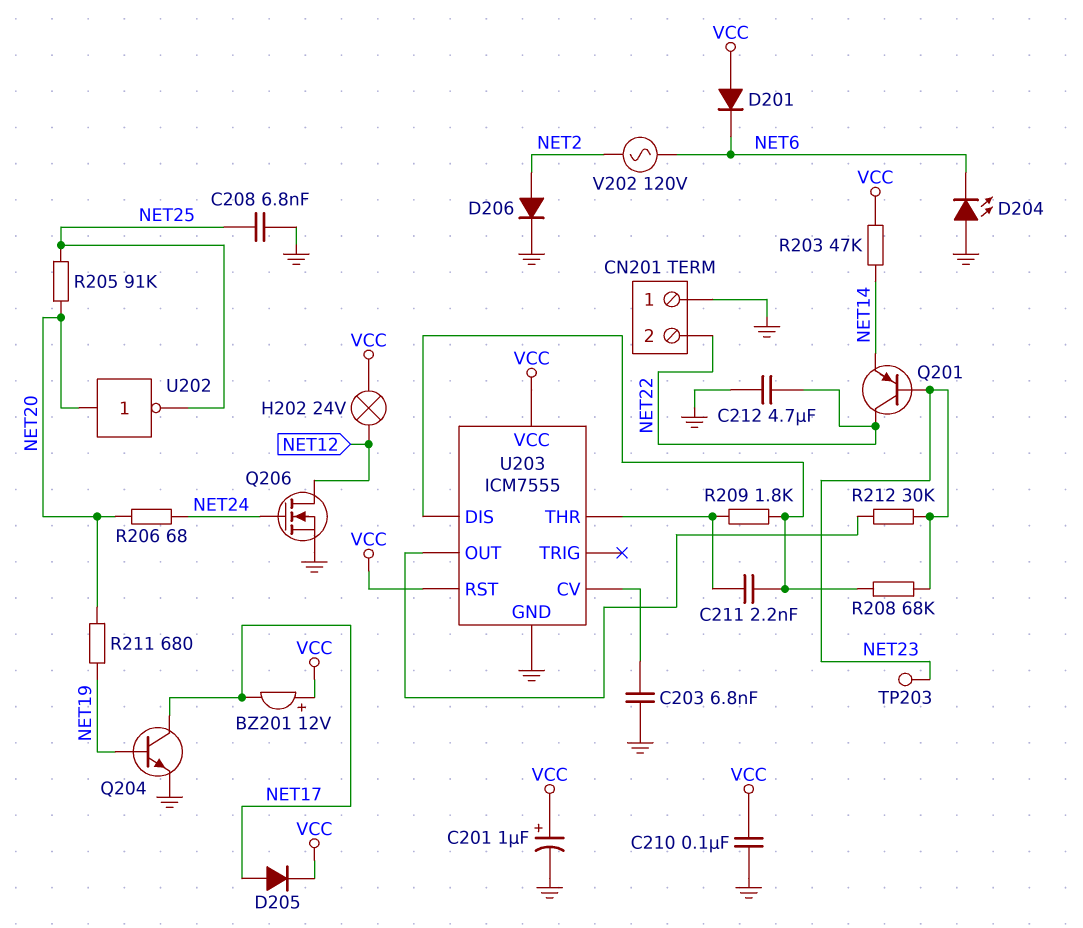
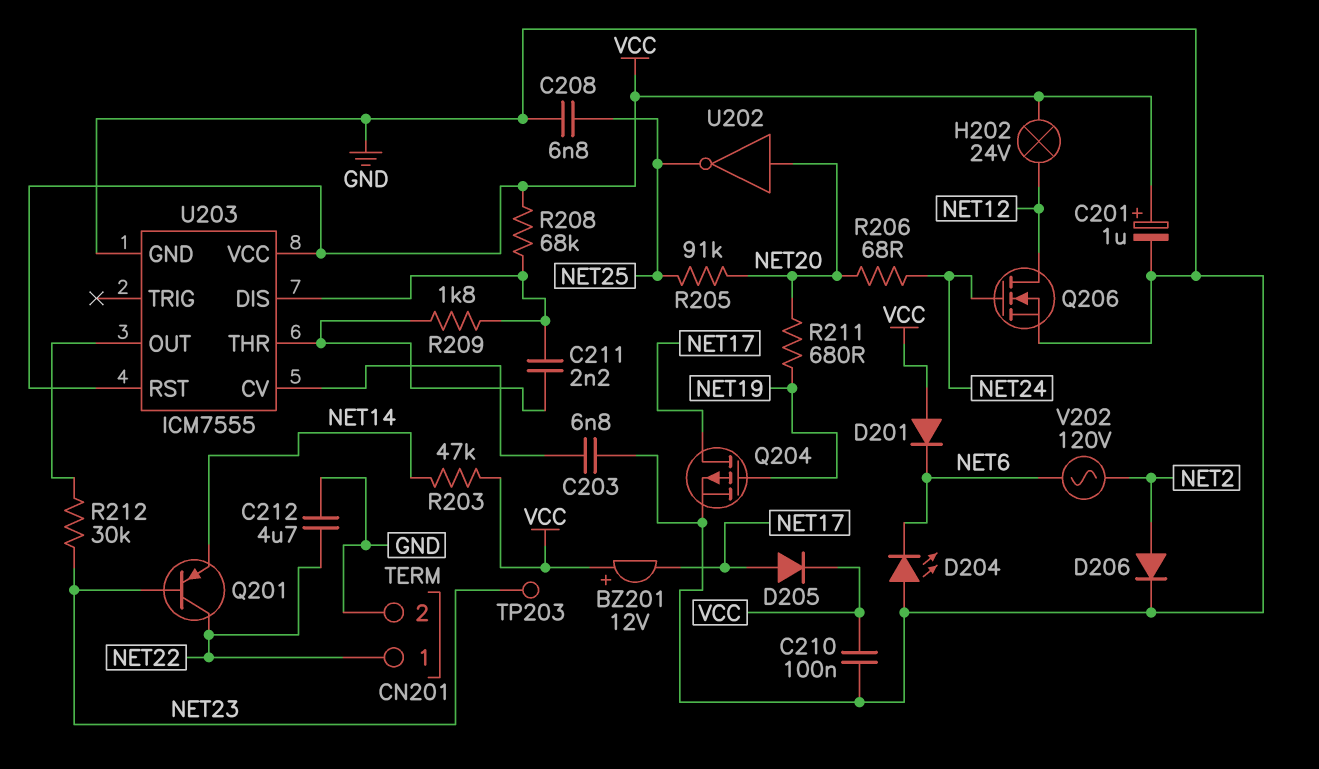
CN201 pin 1: GND -> NET22
CN201 pin 2: NET22 -> GND
Q204: NPN (B NET19, C NET17, E GND) -> PMOS (G NET19, D NET17, S GND)
R208: 68k (NET23, U203/DIS) -> 68k (U203/DIS, VCC)

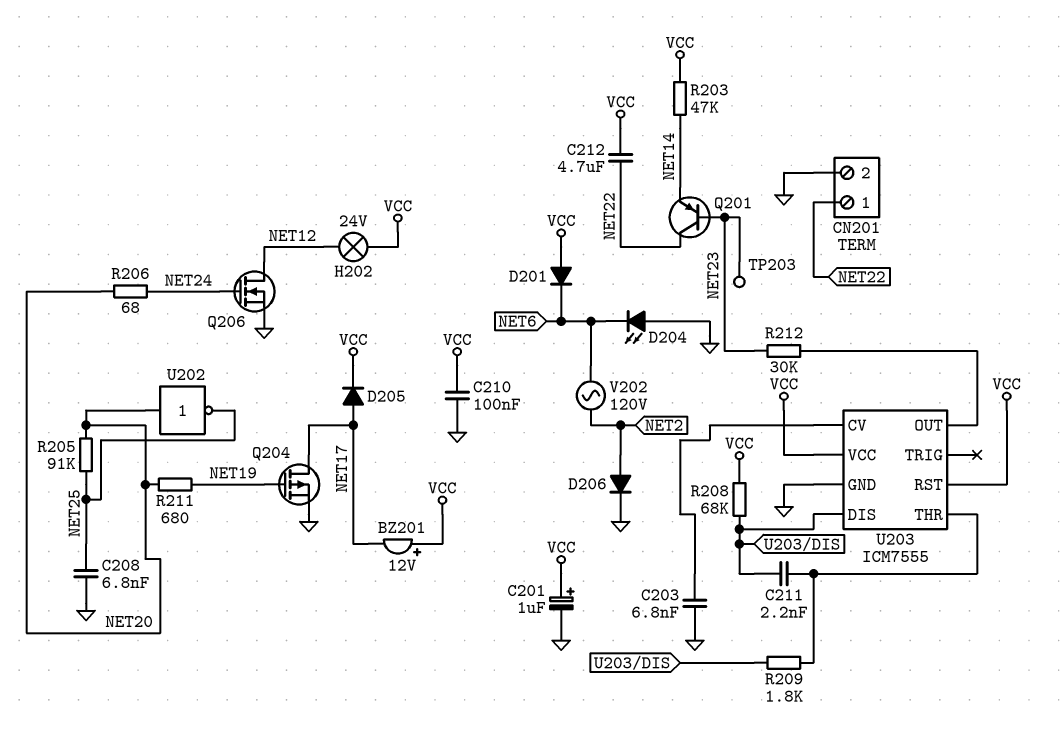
C212: 4.7uF (GND, NET22) -> 4.7uF (NET22, VCC)

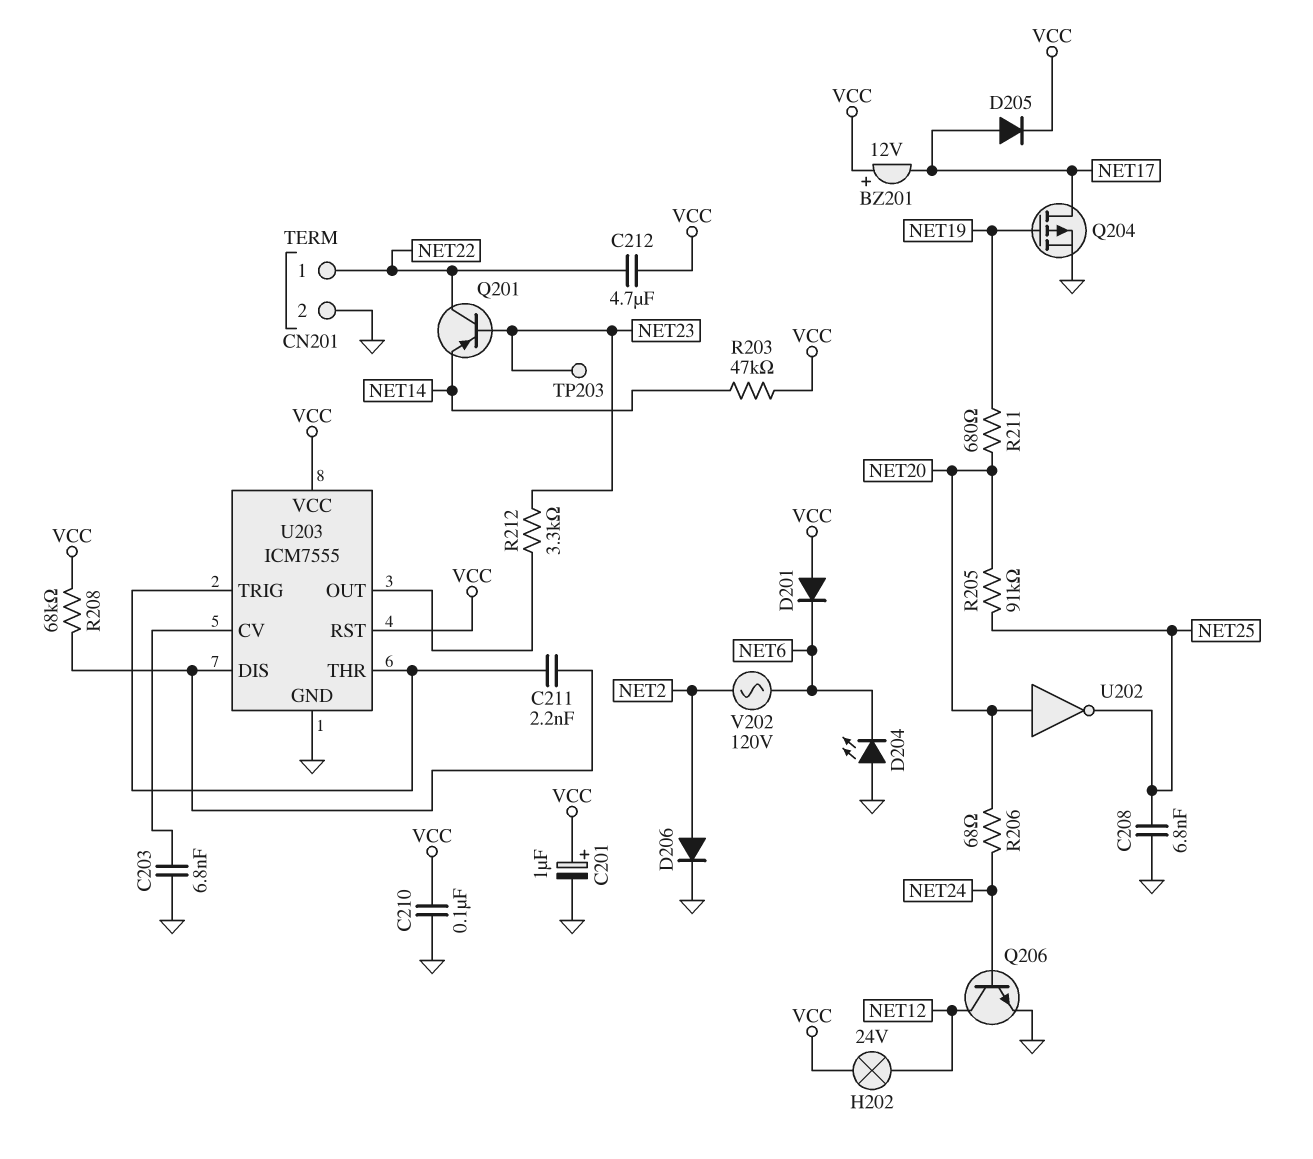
Q206: NMOS (G NET24, D NET12, S GND) -> NPN (B NET24, C NET12, E GND)
R209: 1.8k (U203/DIS, U203/THR) -> none
R212: 30k (NET23, U203/OUT) -> 3.3k (NET23, U203/OUT)
U203 pin TRIG: none -> U203/THR

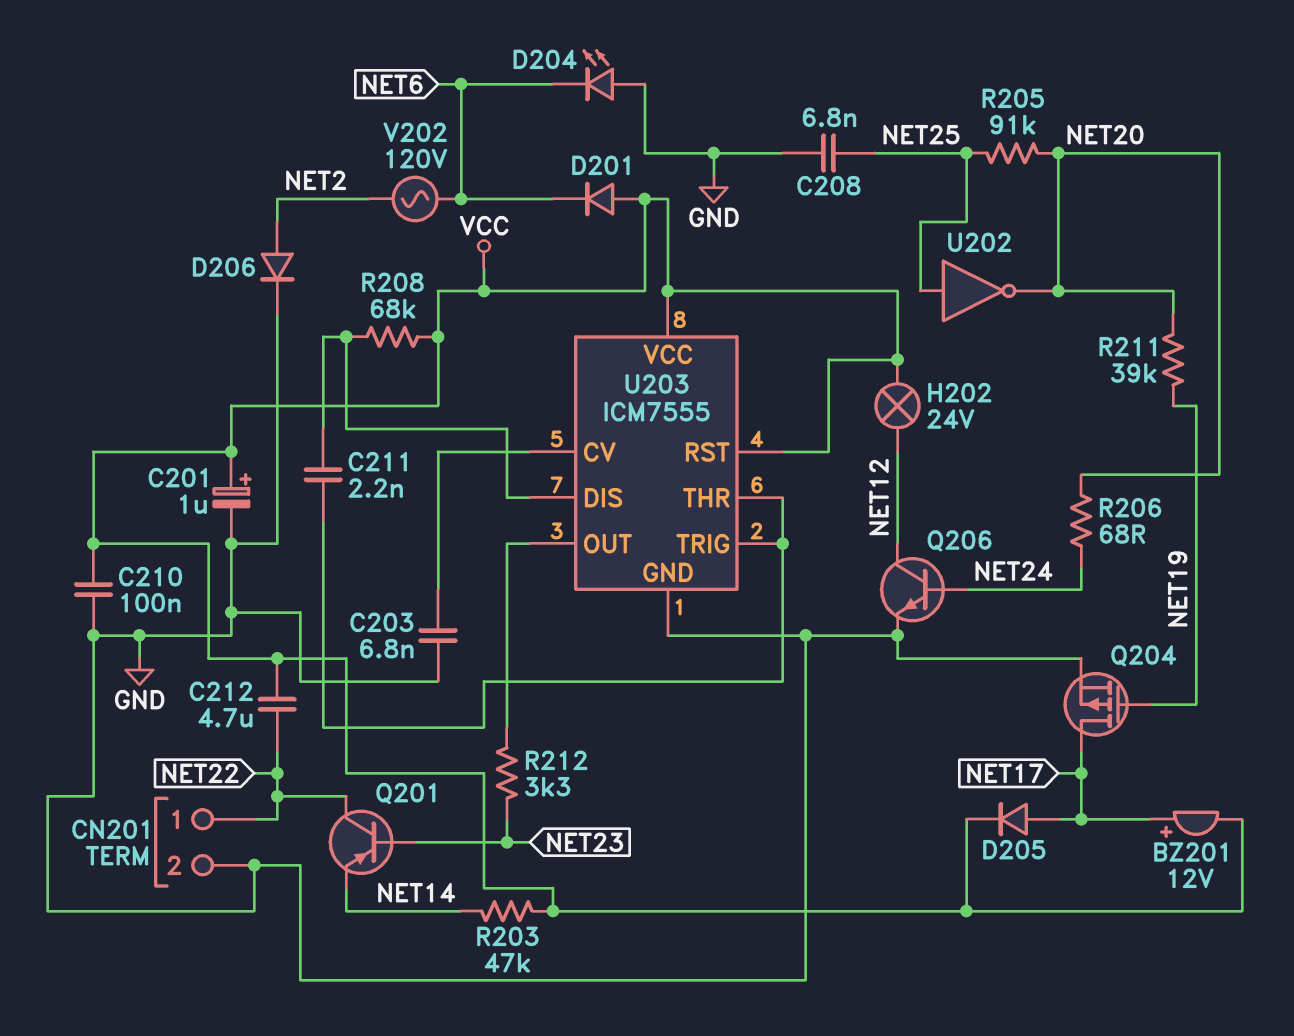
BZ201: buzzer 12V (plus VCC, minus NET17) -> buzzer 12V (plus NET17, minus VCC)
R211: 680 (NET19, NET20) -> 39k (NET19, NET20)
TP203: test point (NET23) -> none
U202: NOT (in NET20, out NET25) -> NOT (in NET25, out NET20)

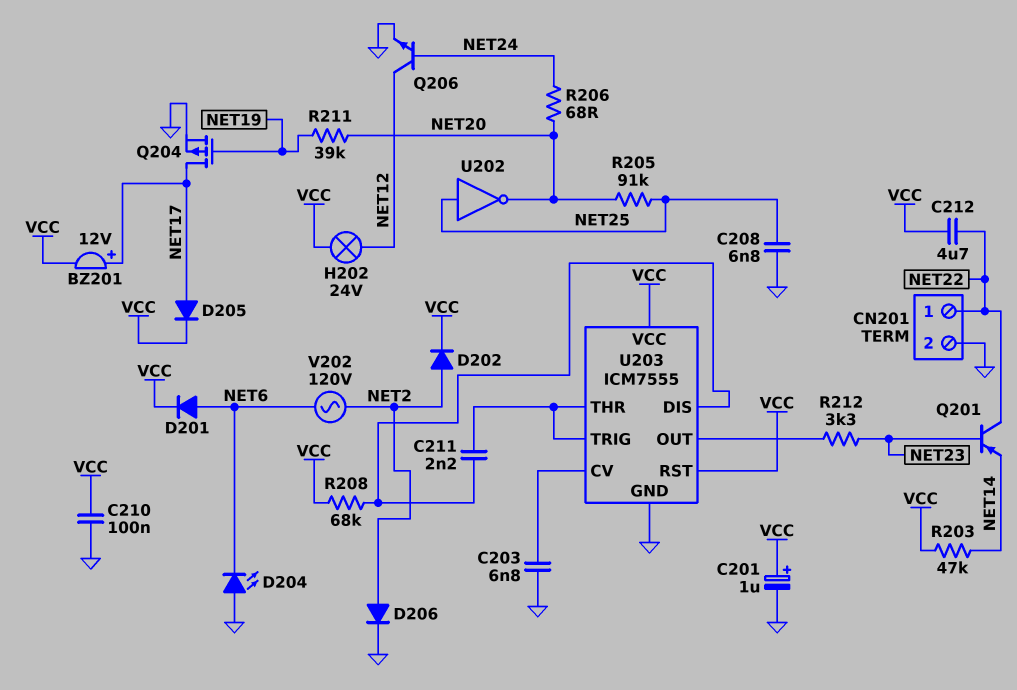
D201: diode (A VCC, K NET6) -> diode (A NET6, K VCC)
D202: none -> diode (A NET2, K VCC)

